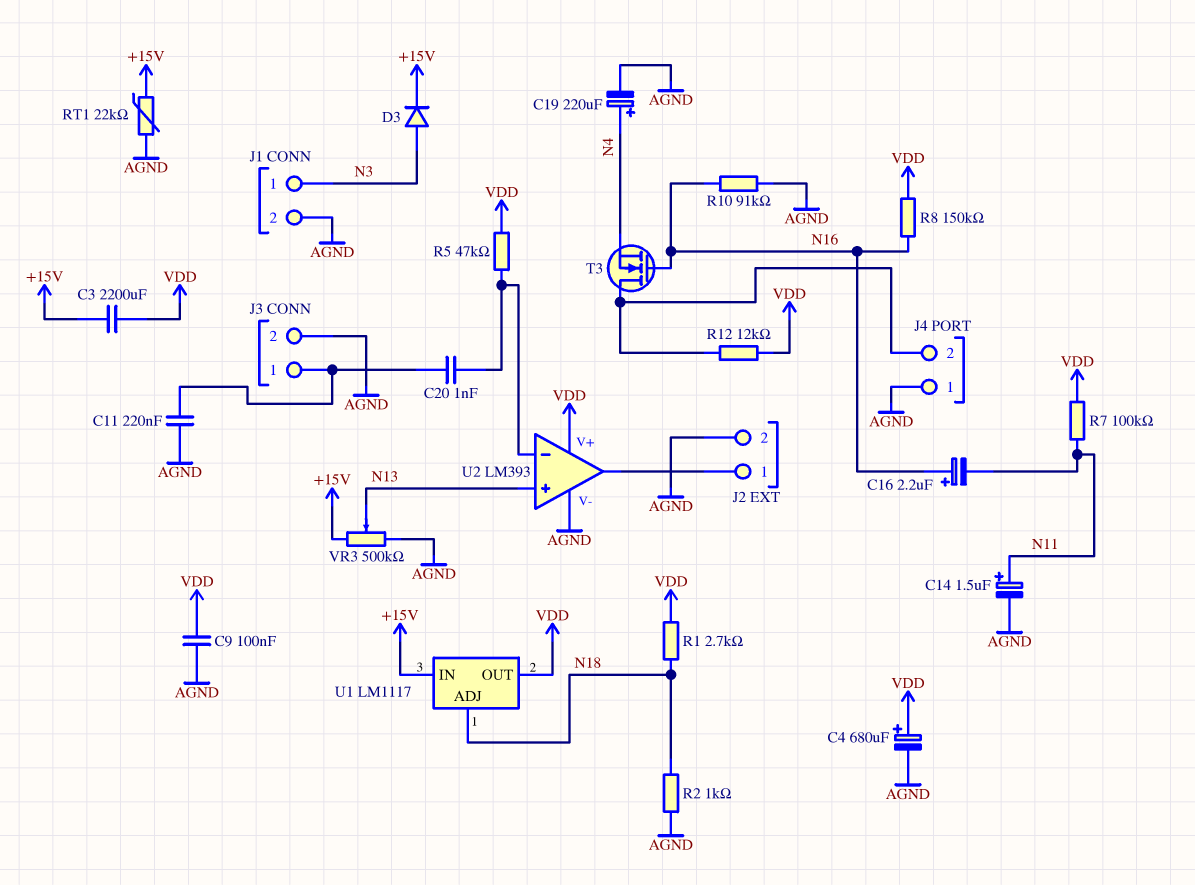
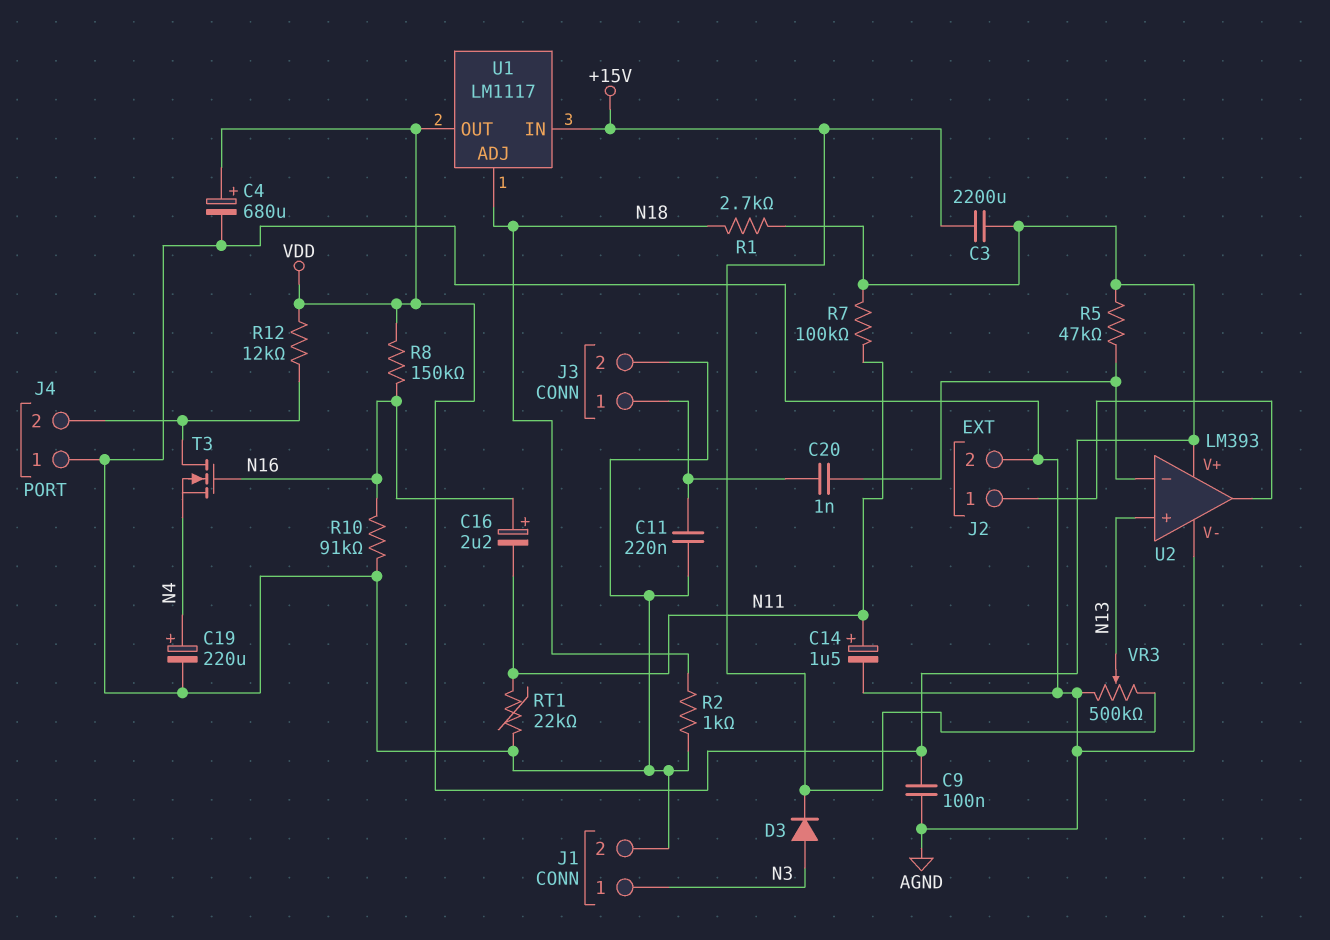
RT1: 22k (+15V, AGND) -> 22k (AGND, N11)

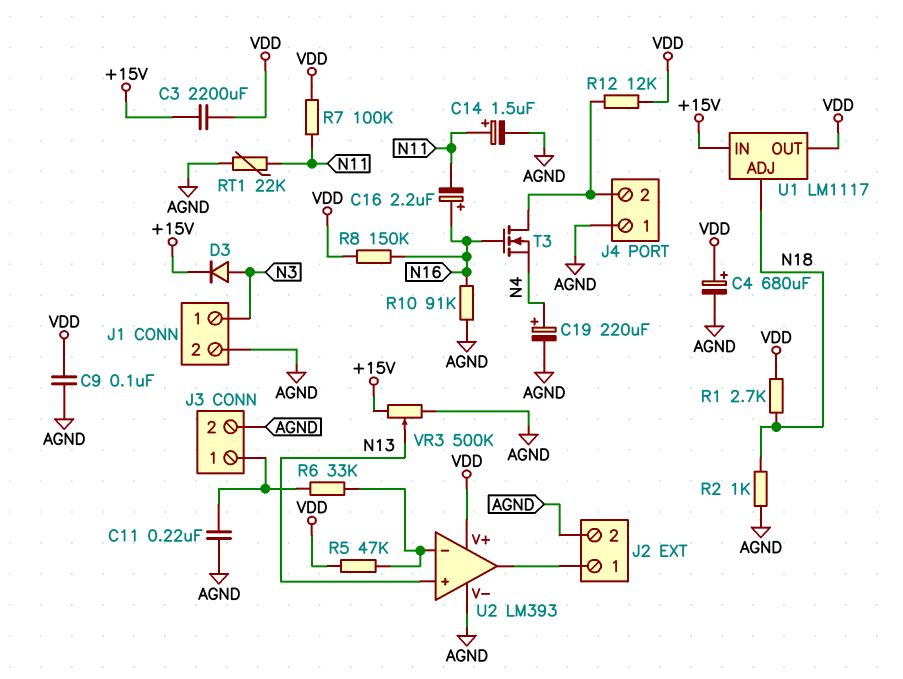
C20: 1nF (J3/1, U2/in-) -> none
R6: none -> 33k (J3/1, U2/in-)

